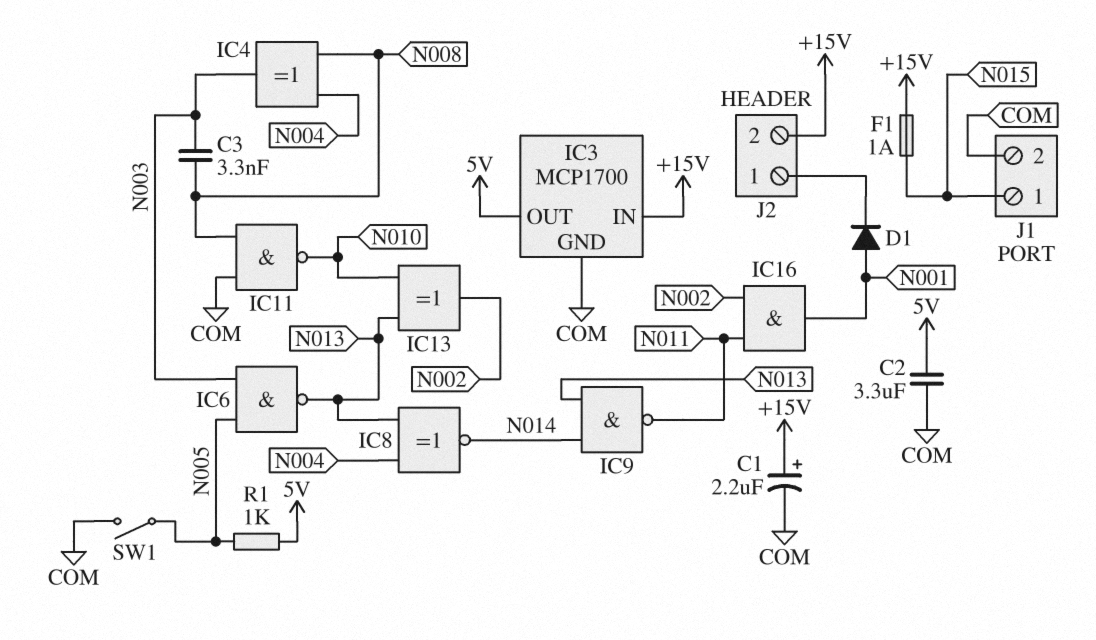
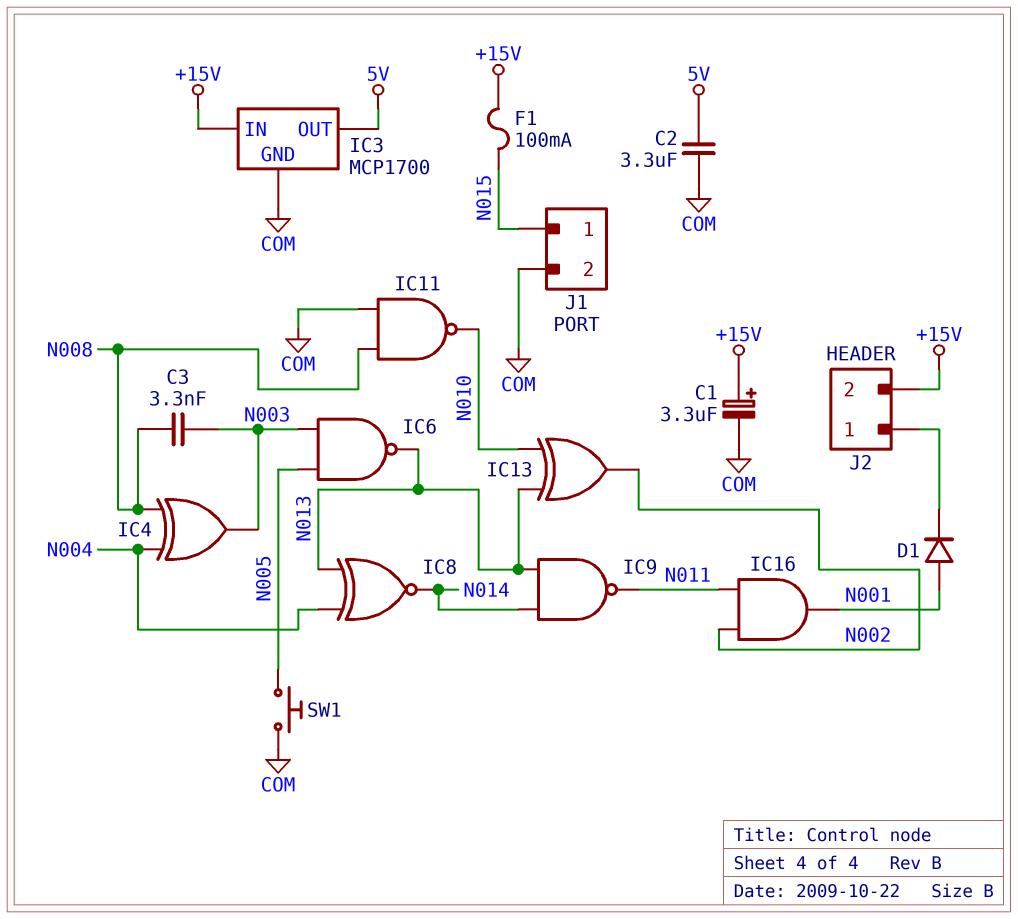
C1: 2.2uF (plus +15V, minus COM) -> 3.3uF (plus +15V, minus COM)
F1: 1A (+15V, N015) -> 100mA (+15V, N015)
R1: 1k (5V, N005) -> none
SW1: switch (COM, N005) -> button (COM, N005)

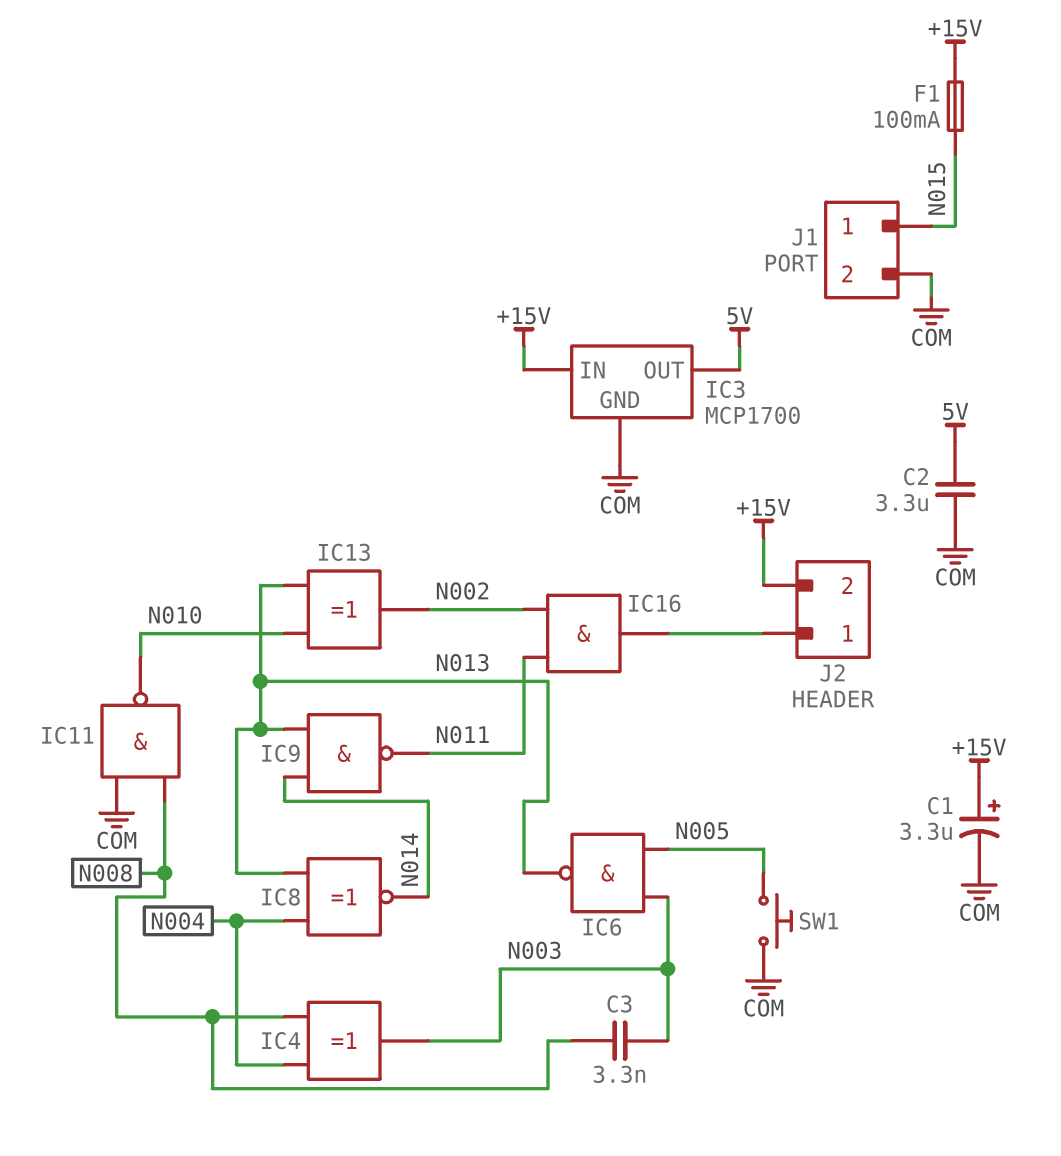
D1: diode (A N001, K J2/1) -> none
IC16: AND (in N002, in N011, out N001) -> AND (in N002, in N011, out J2/1)

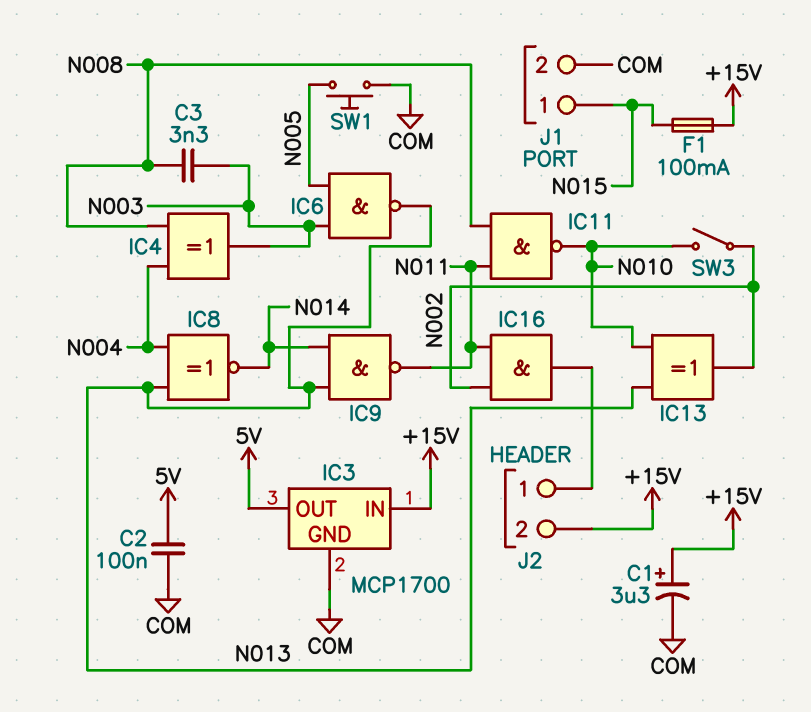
C2: 3.3uF (5V, COM) -> 100nF (5V, COM)
IC11: NAND (in COM, in N008, out N010) -> NAND (in N008, in N011, out N010)
SW3: none -> switch (N002, N010)

